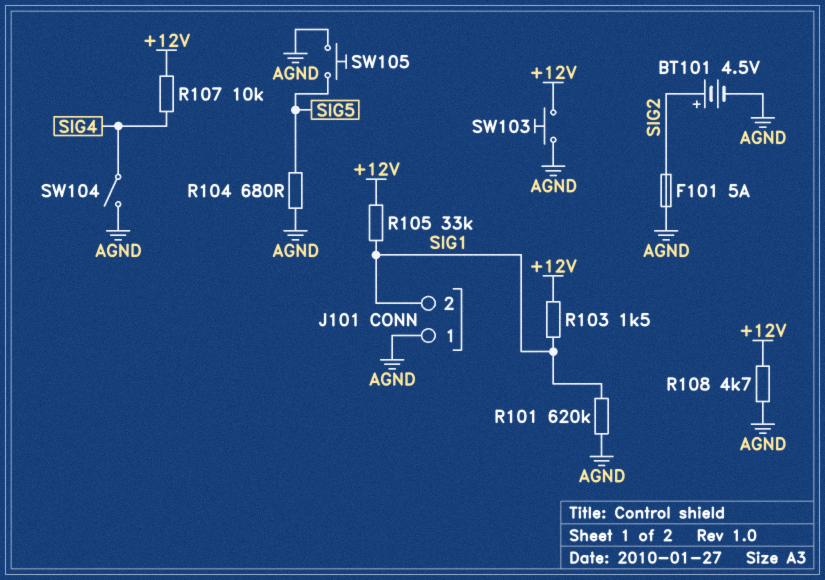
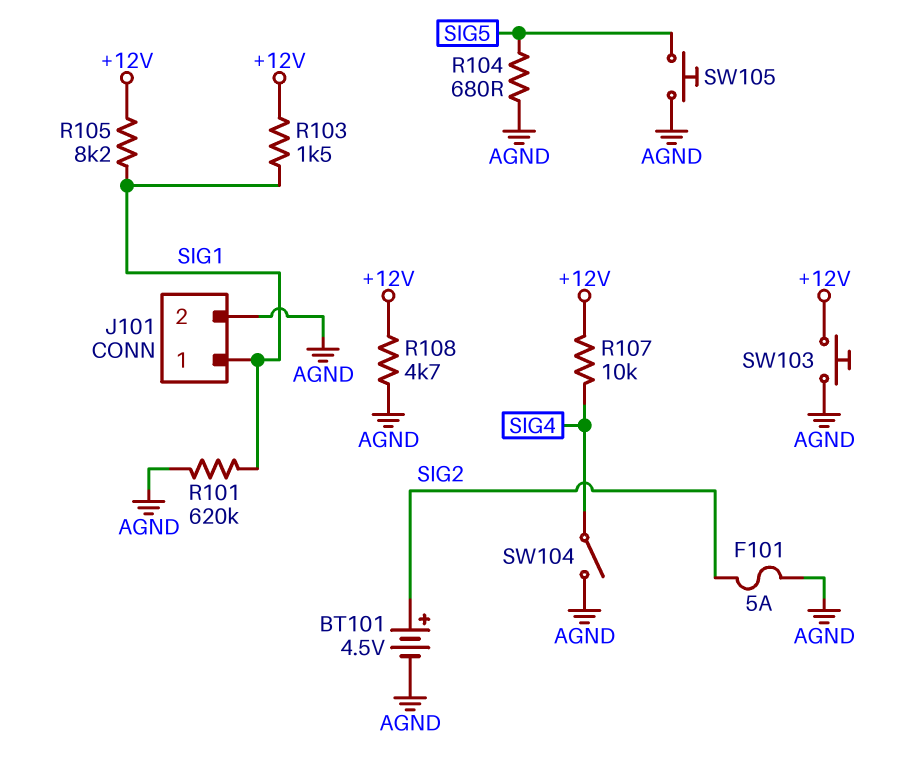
J101 pin 1: AGND -> SIG1
J101 pin 2: SIG1 -> AGND
R105: 33k (+12V, SIG1) -> 8.2k (+12V, SIG1)

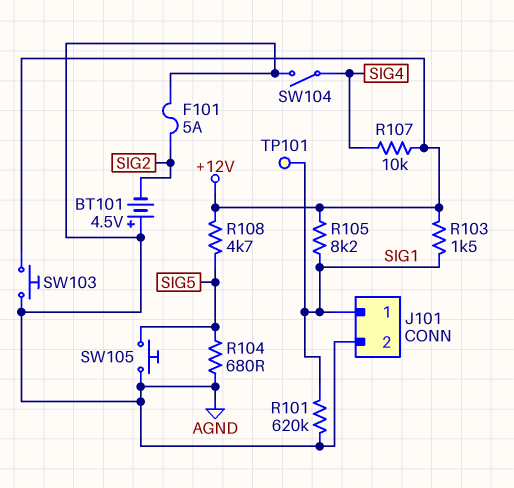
BT101: 4.5V (plus SIG2, minus AGND) -> 4.5V (plus AGND, minus SIG2)
R108: 4.7k (+12V, AGND) -> 4.7k (+12V, SIG5)
TP101: none -> test point (SIG1)

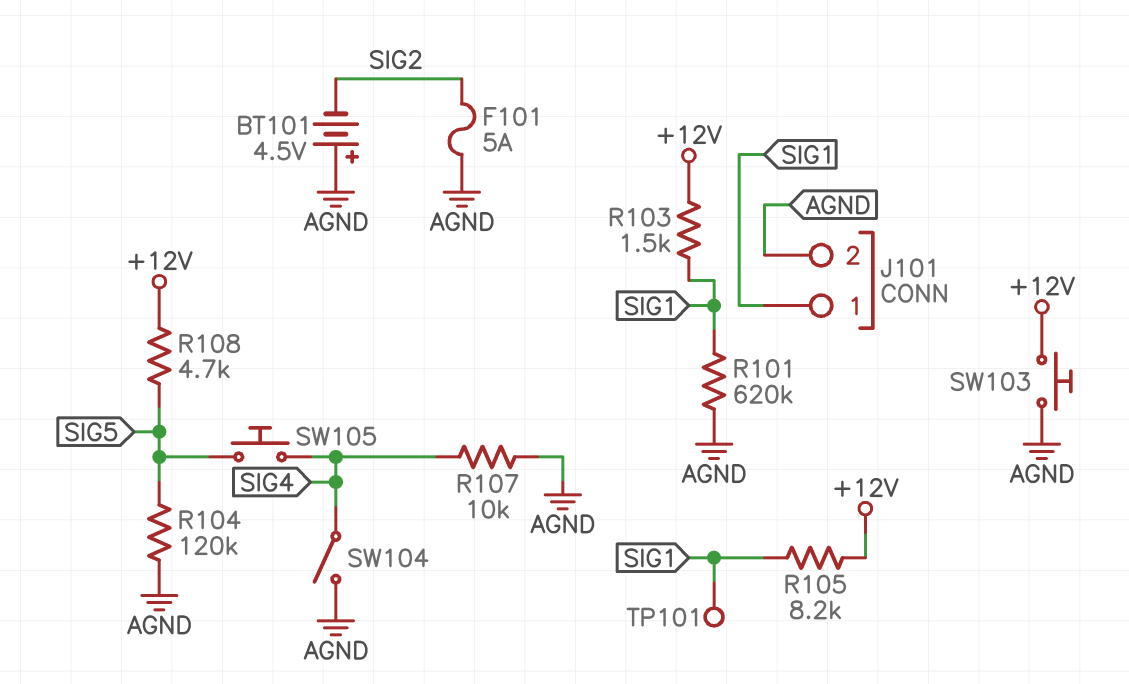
R104: 680 (AGND, SIG5) -> 120k (AGND, SIG5)
R107: 10k (+12V, SIG4) -> 10k (AGND, SIG4)
SW105: button (AGND, SIG5) -> button (SIG4, SIG5)

